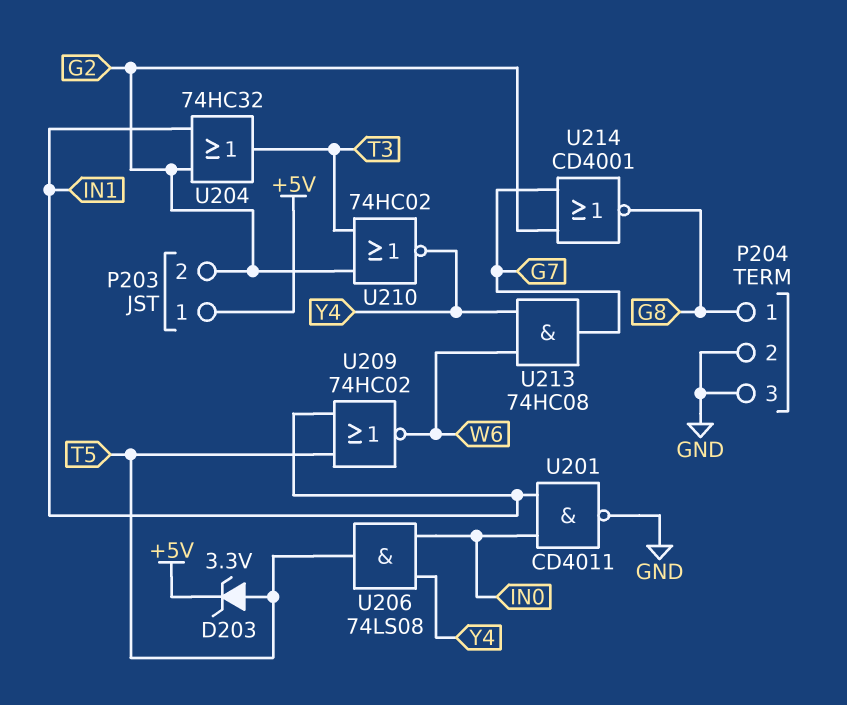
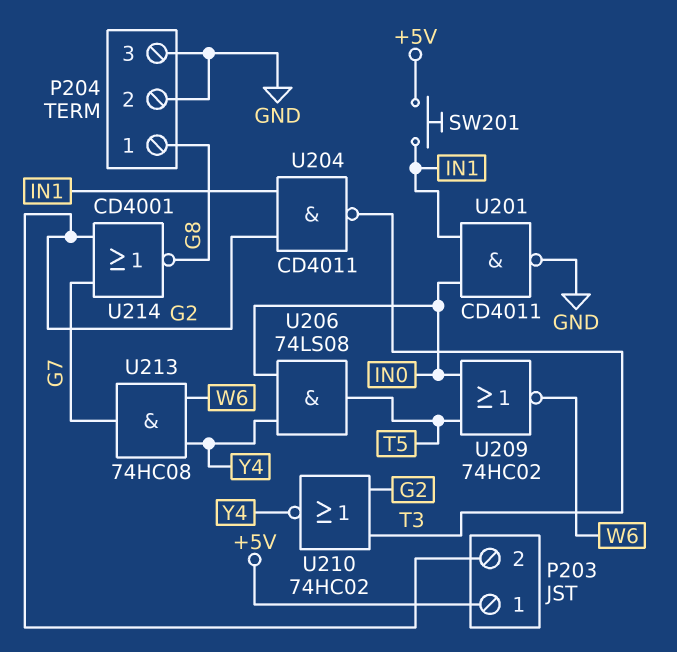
D203: zener 3.3V (A T5, K +5V) -> none
SW201: none -> button (+5V, IN1)
U204: OR 74HC32 (in G2, in IN1, out T3) -> NAND CD4011 (in G2, in IN1, out T3)
U209: NOR 74HC02 (in IN1, in T5, out W6) -> NOR 74HC02 (in IN0, in T5, out W6)

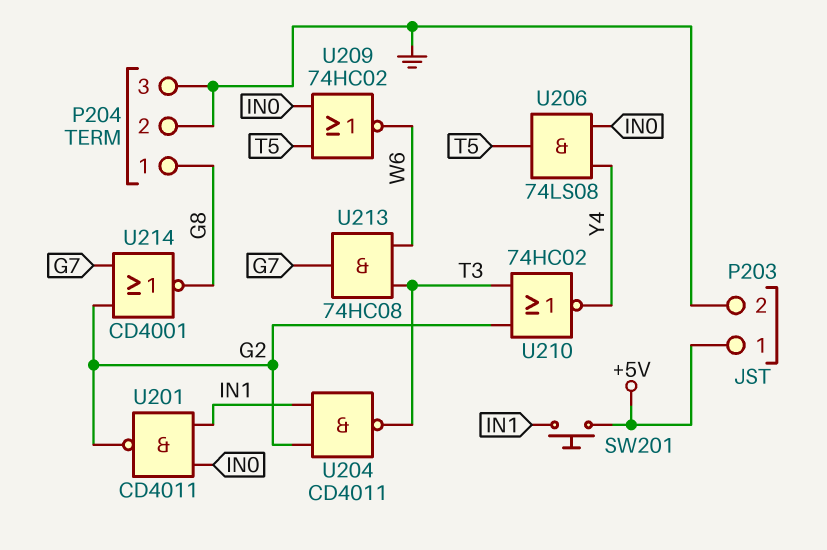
P203 pin 2: G2 -> GND
U201: NAND CD4011 (in IN0, in IN1, out GND) -> NAND CD4011 (in IN0, in IN1, out G2)
U213: AND 74HC08 (in W6, in Y4, out G7) -> AND 74HC08 (in T3, in W6, out G7)

